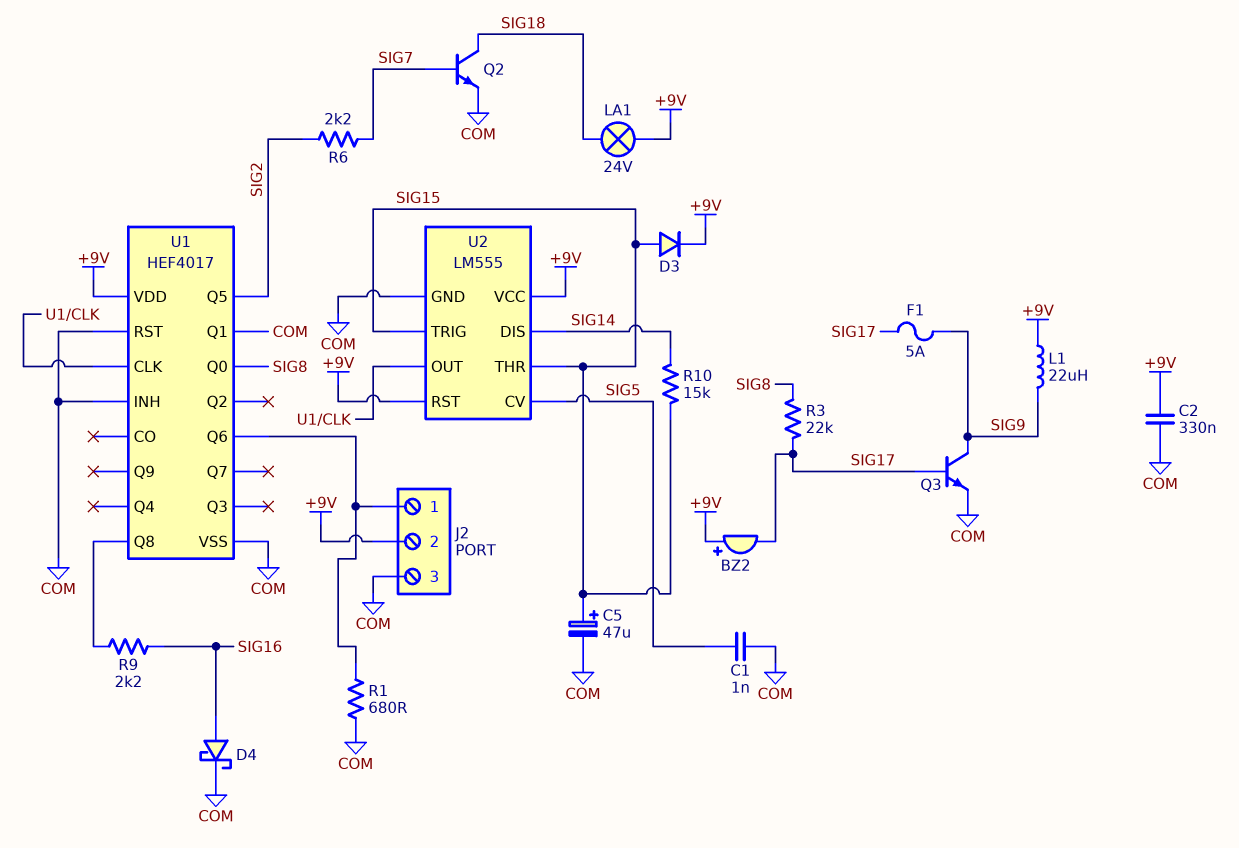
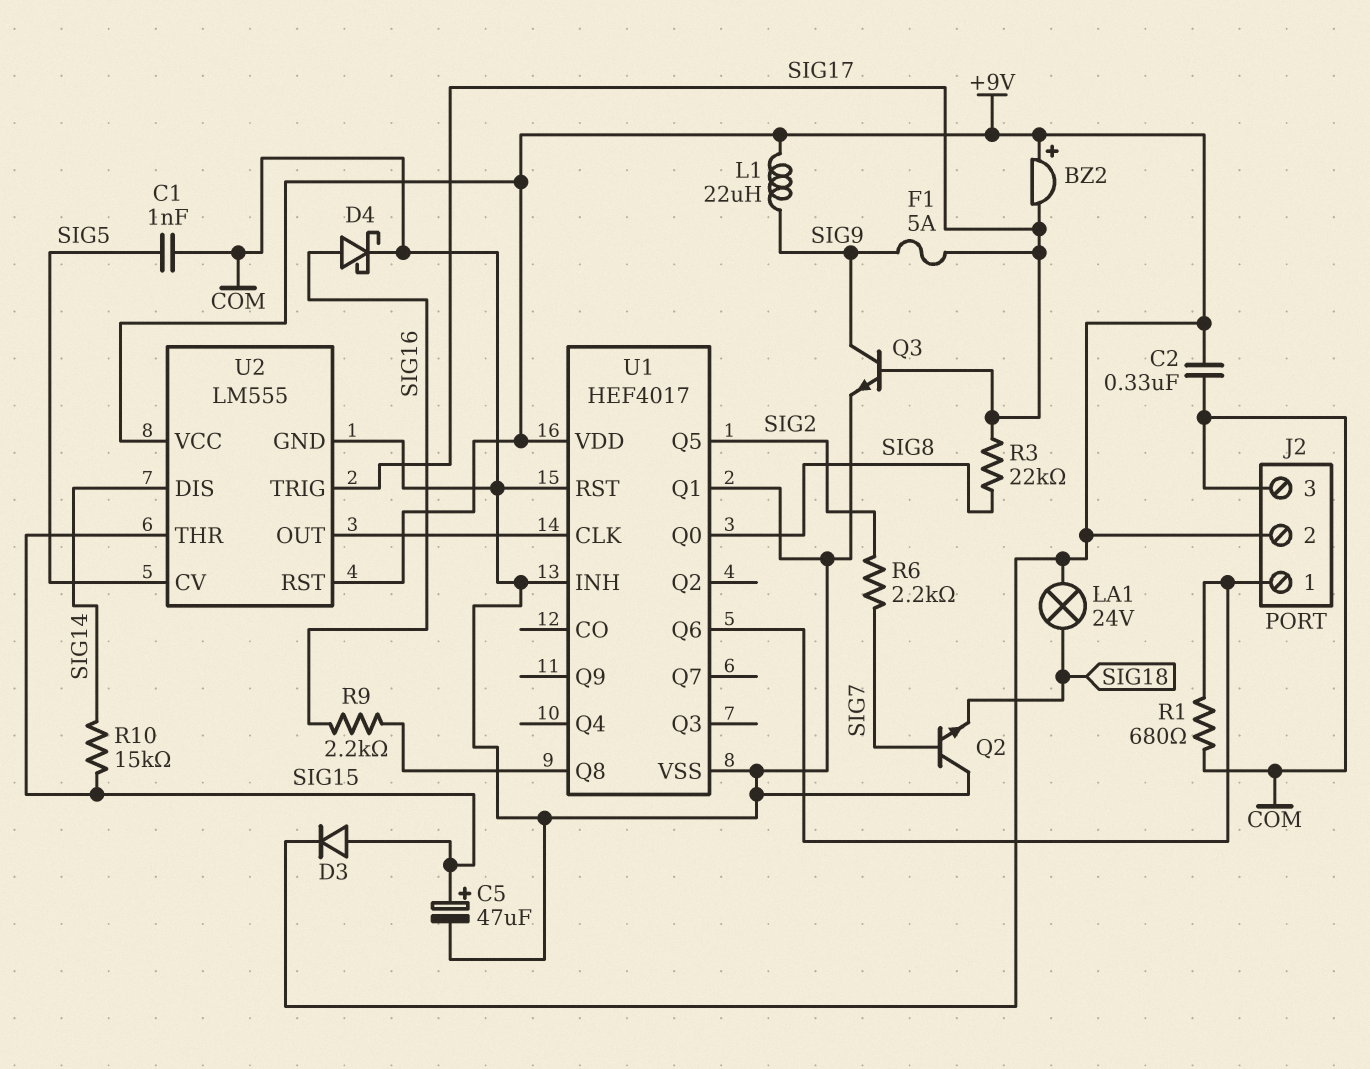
Q2: NPN (B SIG7, C SIG18, E COM) -> NPN (B SIG7, C COM, E SIG18)
U2 pin TRIG: SIG15 -> SIG17

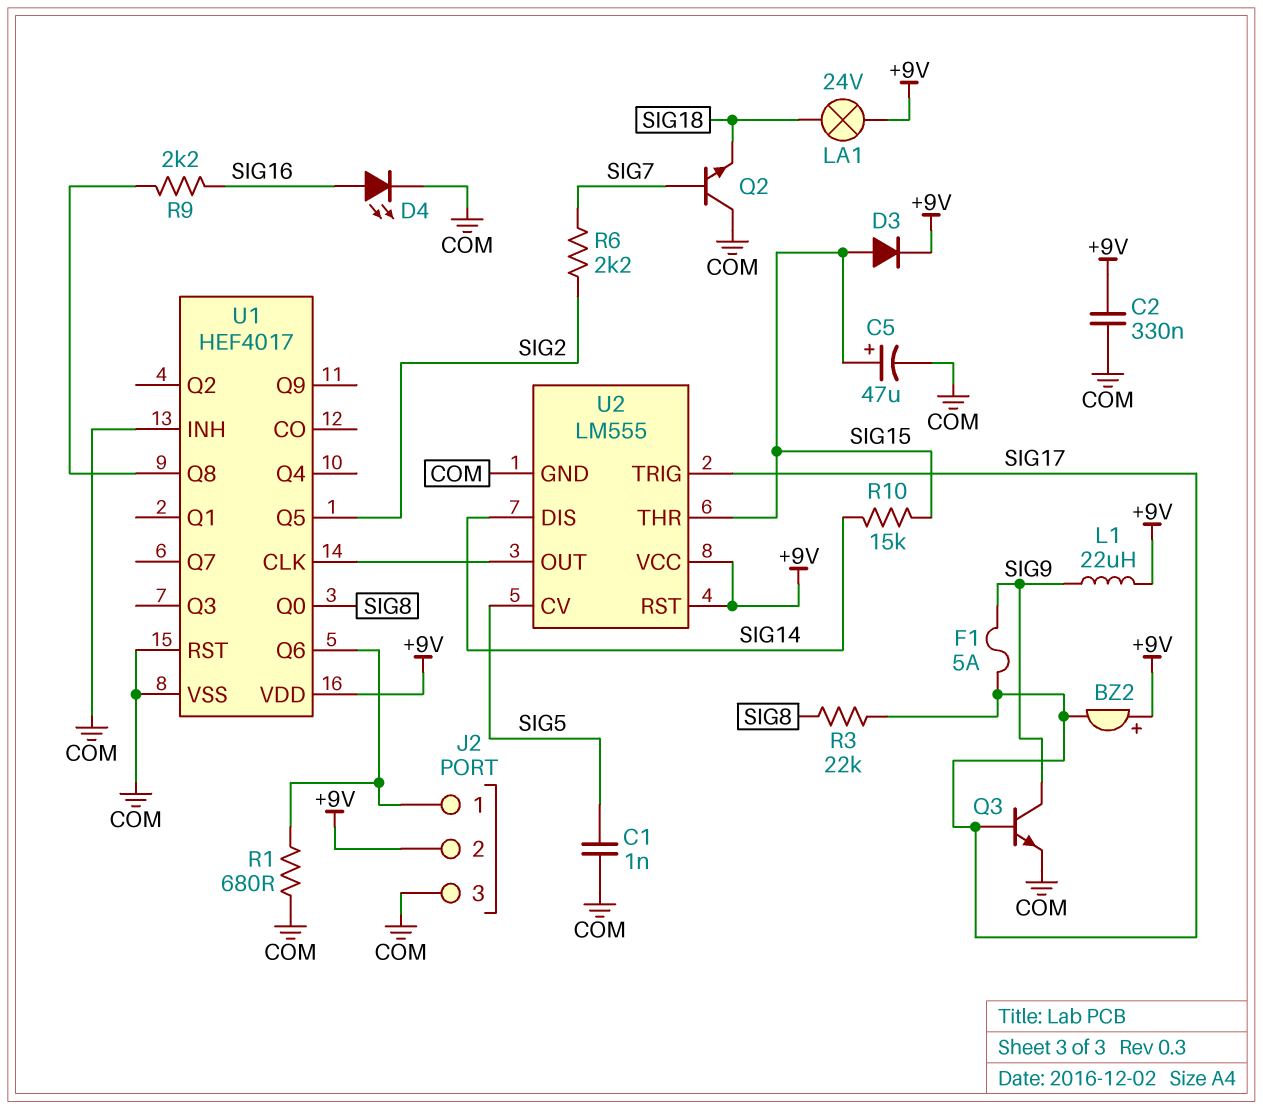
D4: schottky (A SIG16, K COM) -> LED (A SIG16, K COM)
U1 pin Q1: COM -> none

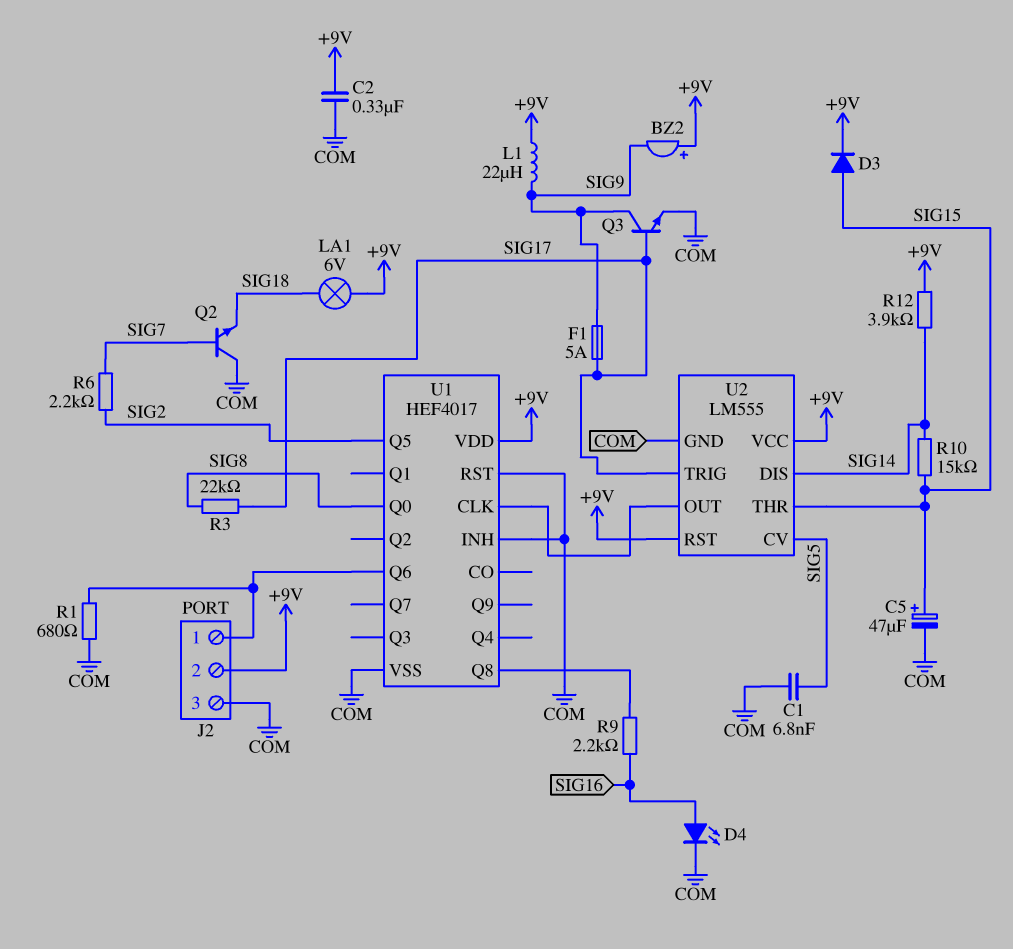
BZ2: buzzer (plus +9V, minus SIG17) -> buzzer (plus +9V, minus SIG9)
C1: 1nF (COM, SIG5) -> 6.8nF (COM, SIG5)
LA1: lamp 24V (+9V, SIG18) -> lamp 6V (+9V, SIG18)
R12: none -> 3.9k (+9V, SIG14)

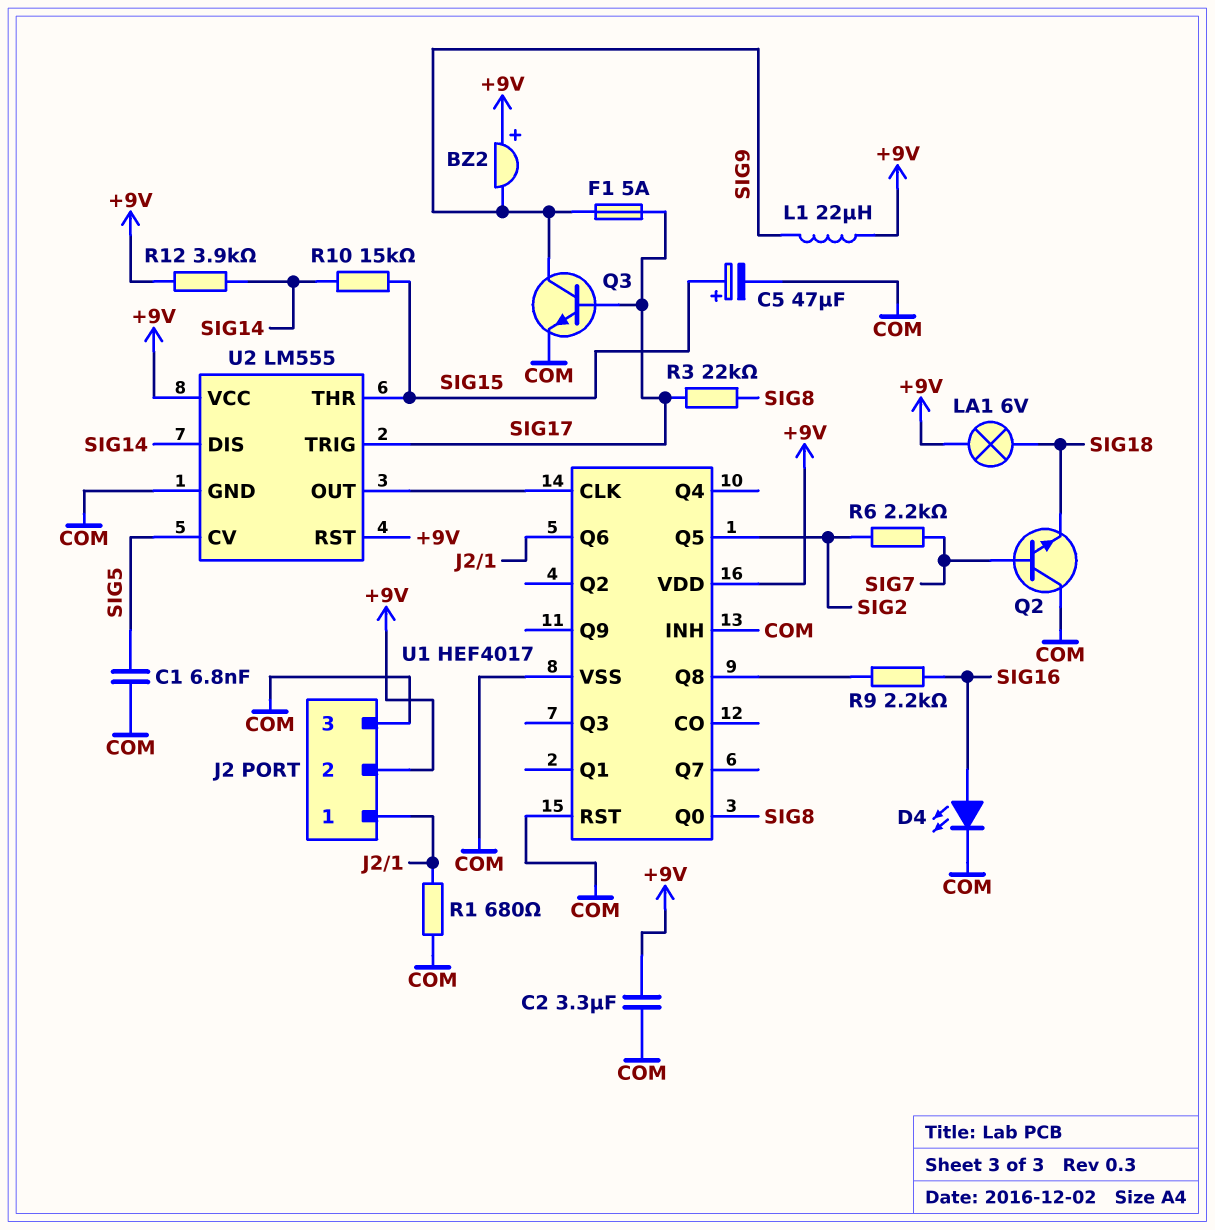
C2: 330nF (+9V, COM) -> 3.3uF (+9V, COM)
D3: diode (A SIG15, K +9V) -> none

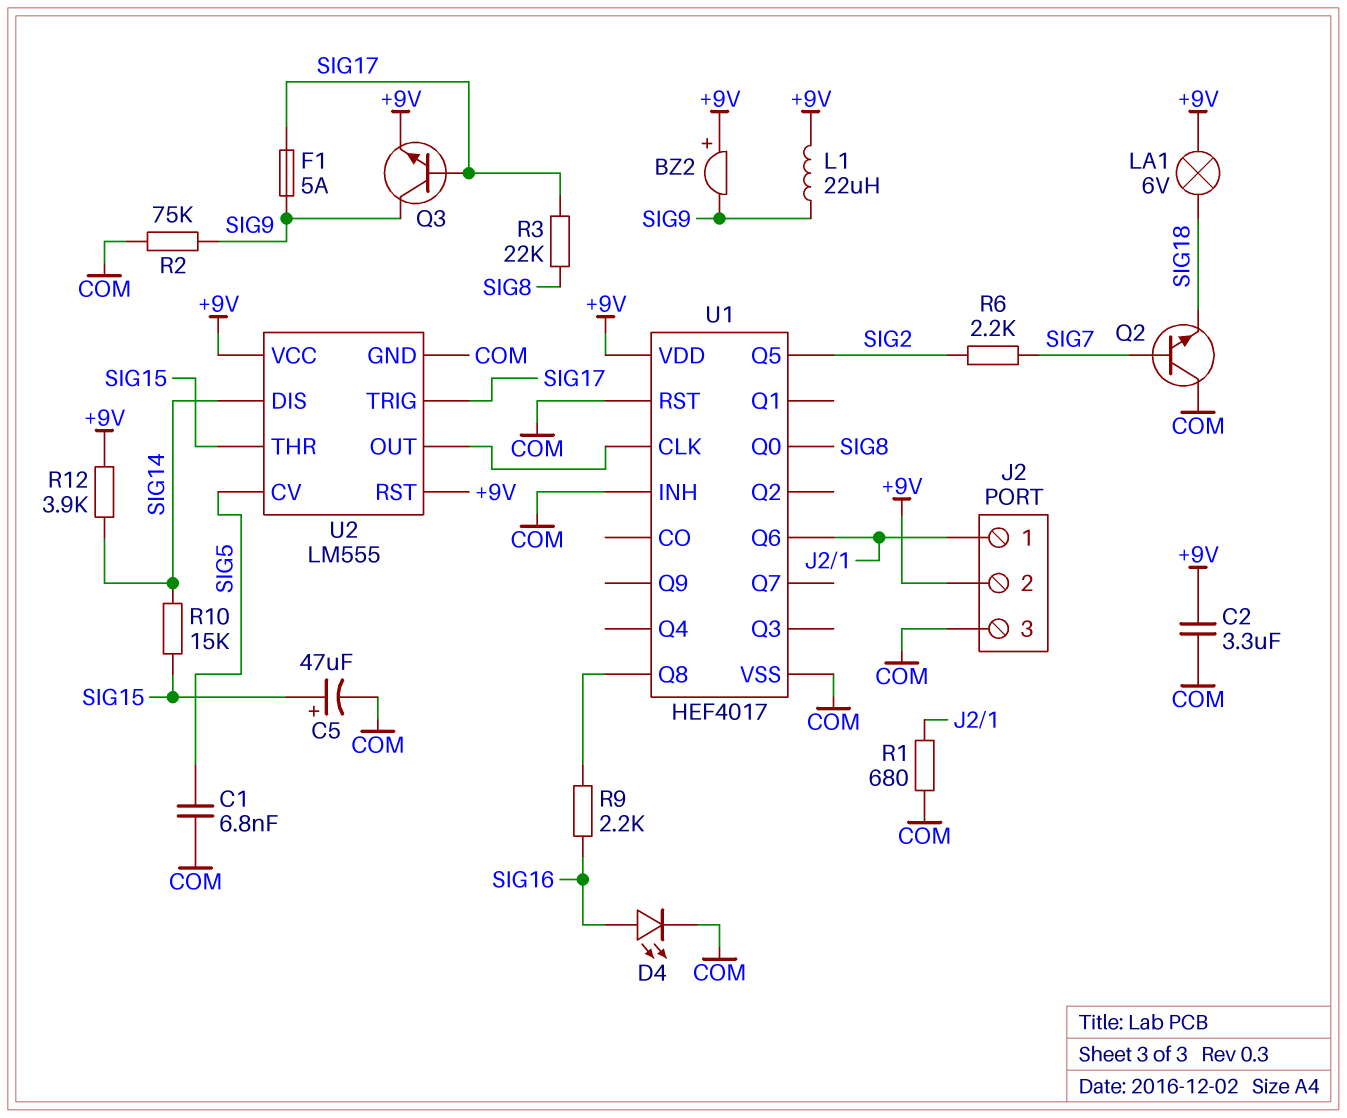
Q3: NPN (B SIG17, C SIG9, E COM) -> NPN (B SIG17, C SIG9, E +9V)
R2: none -> 75k (COM, SIG9)

